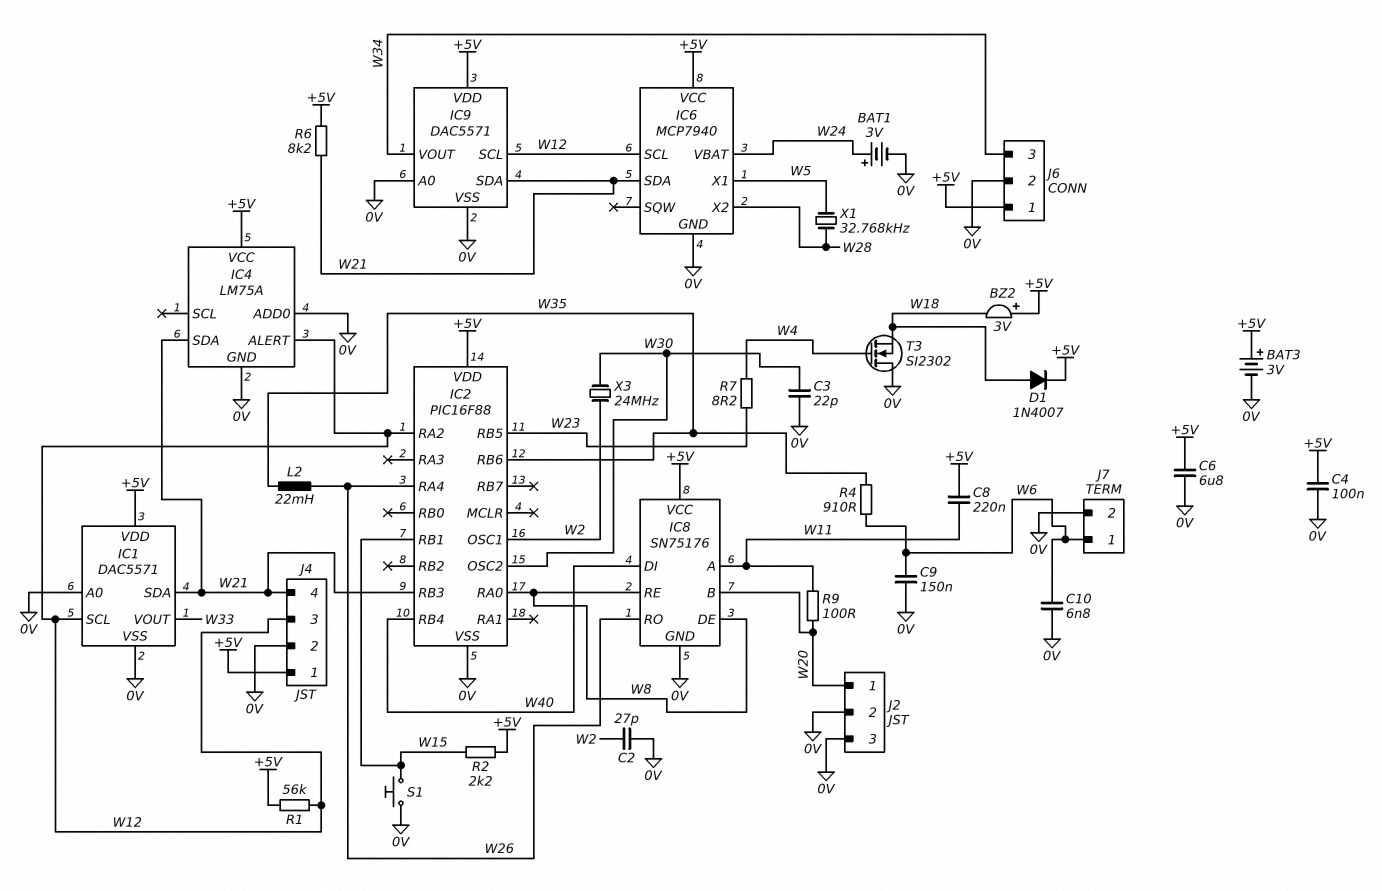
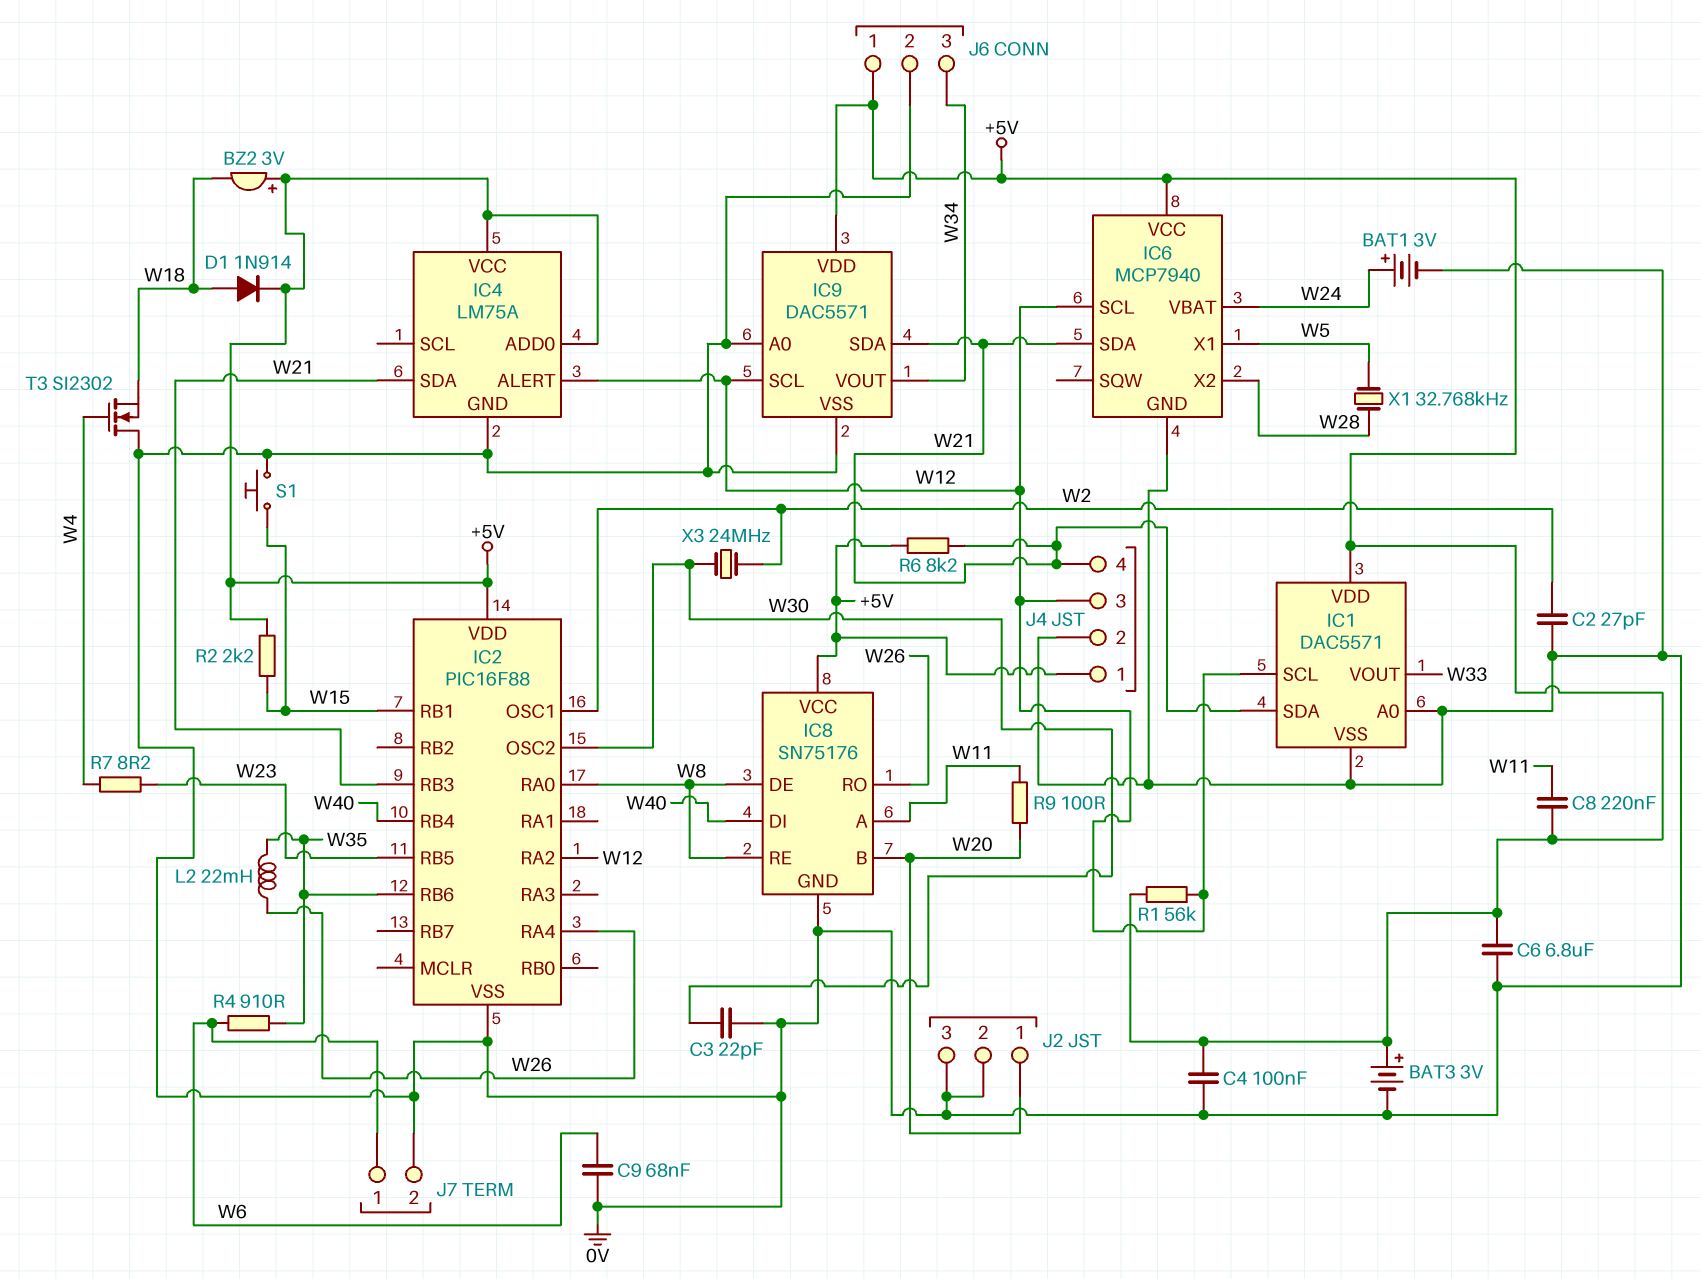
C9: 150nF (0V, W6) -> 68nF (0V, W6)
C10: 6.8nF (0V, W6) -> none
D1: diode 1N4007 (A W18, K +5V) -> diode 1N914 (A W18, K +5V)
IC4 pin ADD0: 0V -> +5V

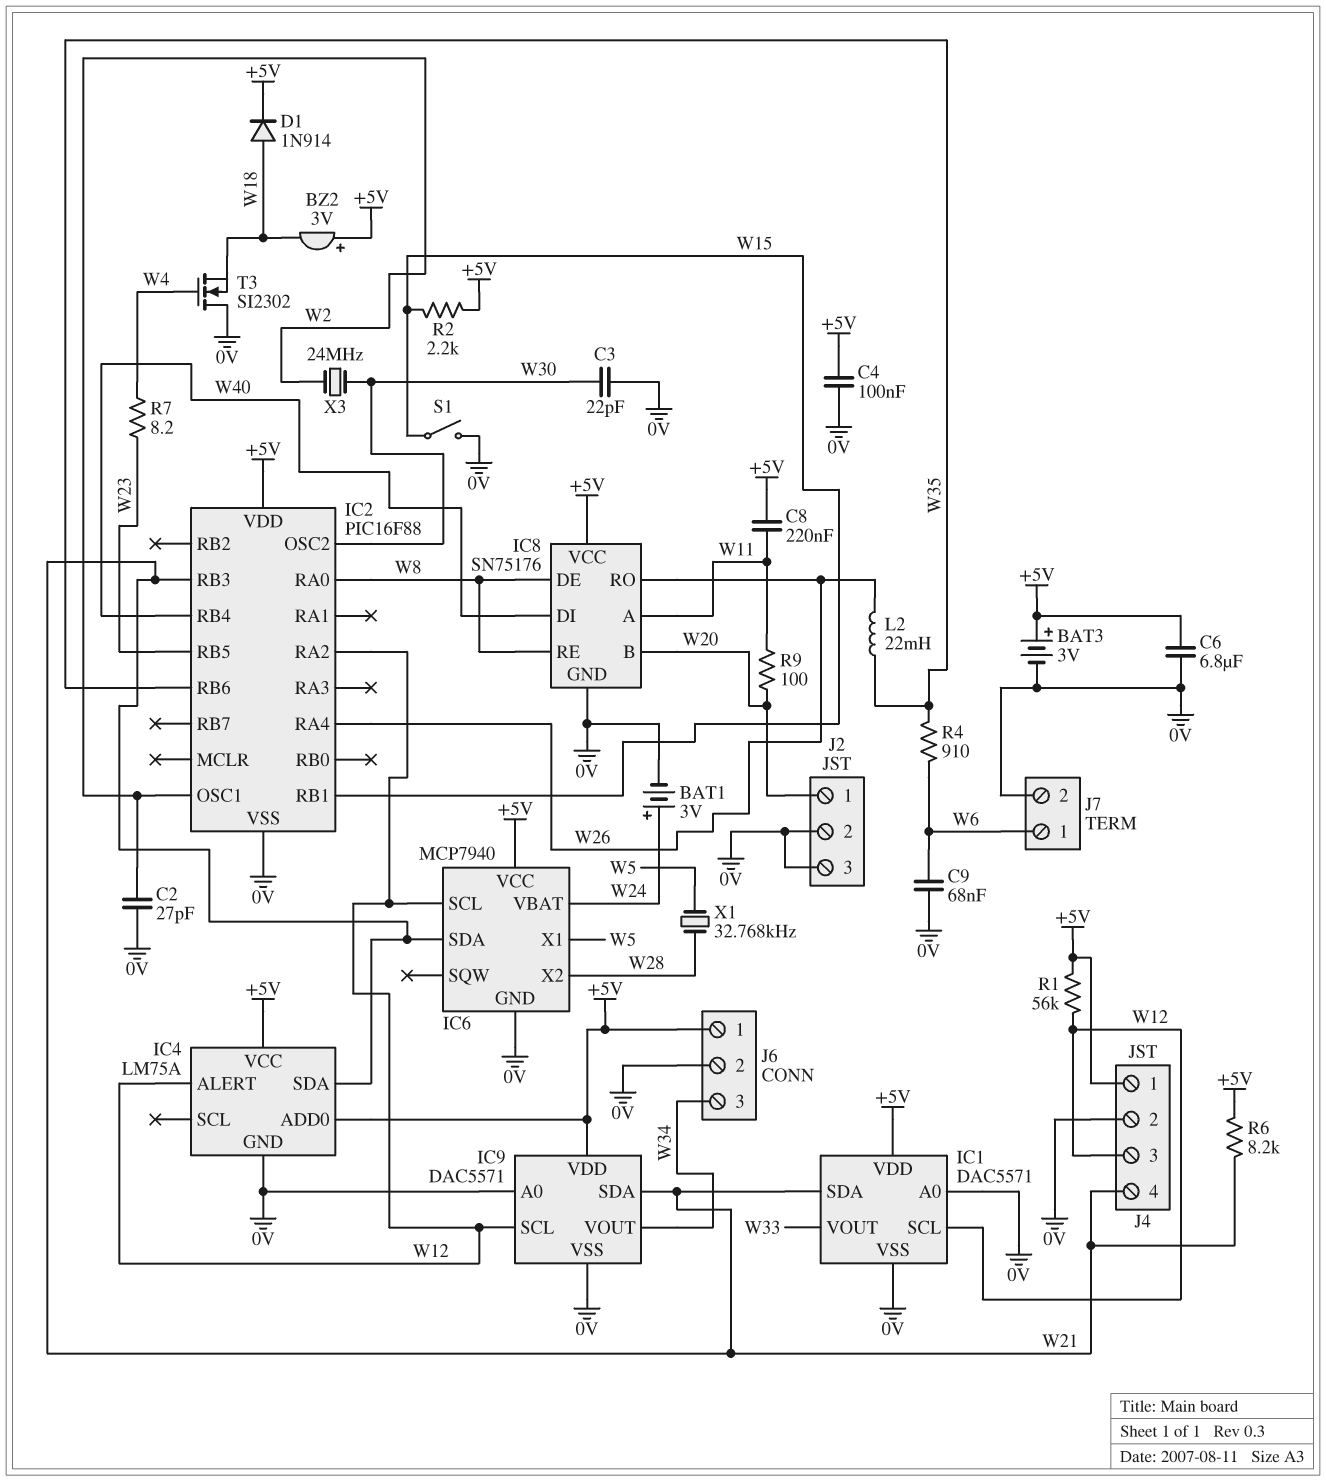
S1: button (0V, W15) -> switch (0V, W15)

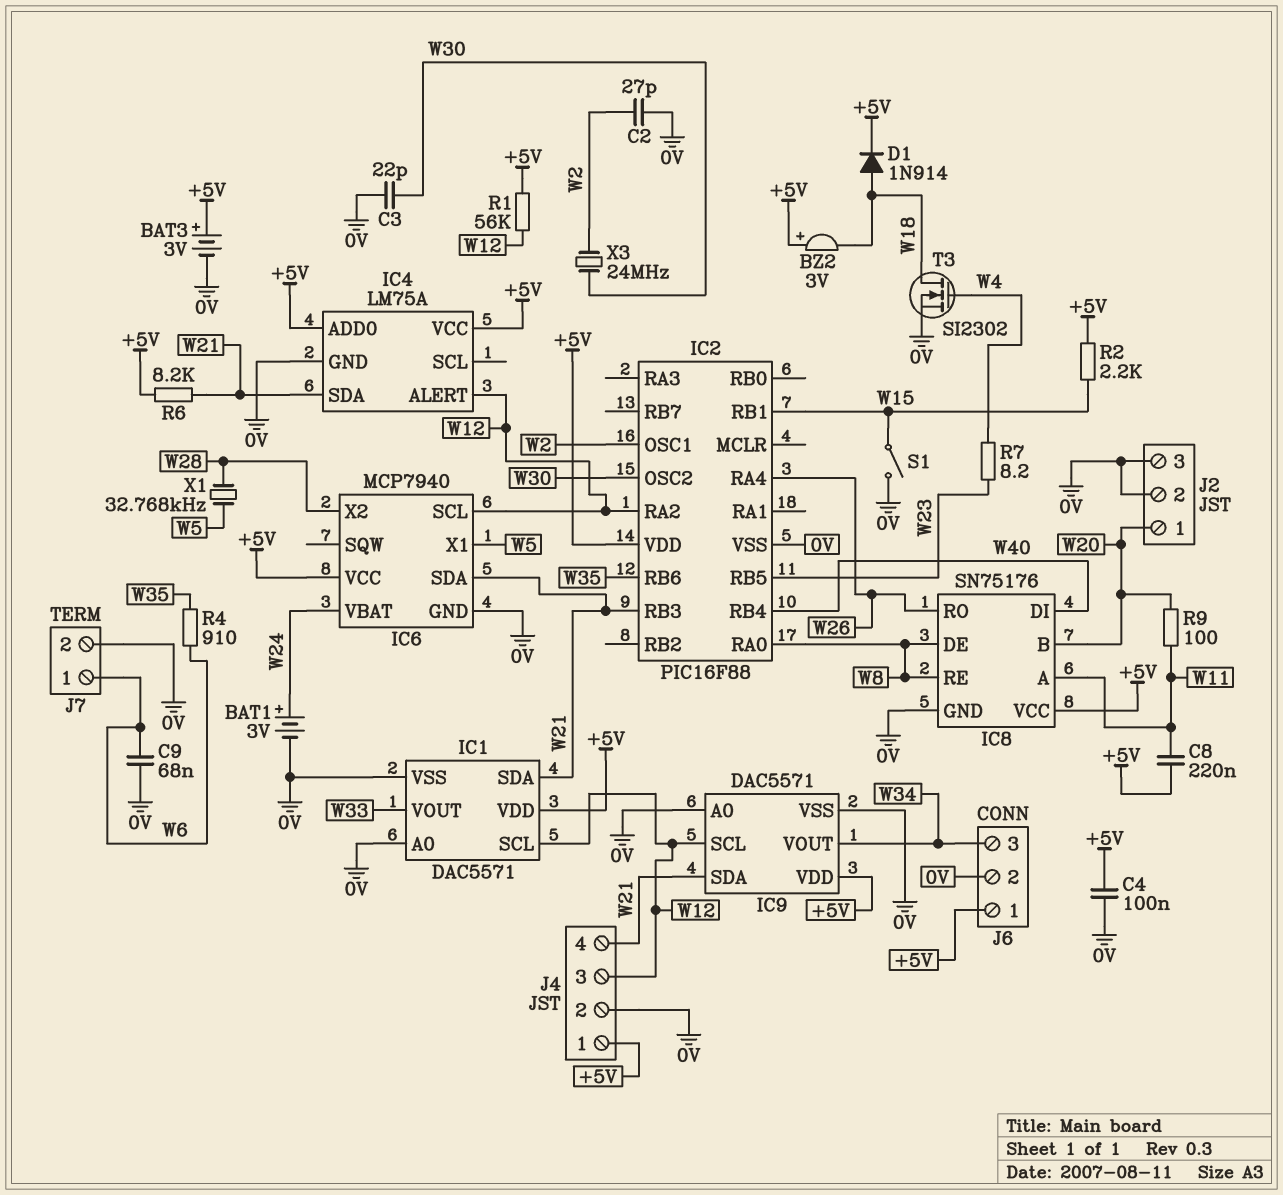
C6: 6.8uF (+5V, 0V) -> none
L2: 22mH (W26, W35) -> none
T3: NMOS SI2302 (G W4, D 0V, S W18) -> NMOS SI2302 (G W4, D W18, S 0V)

